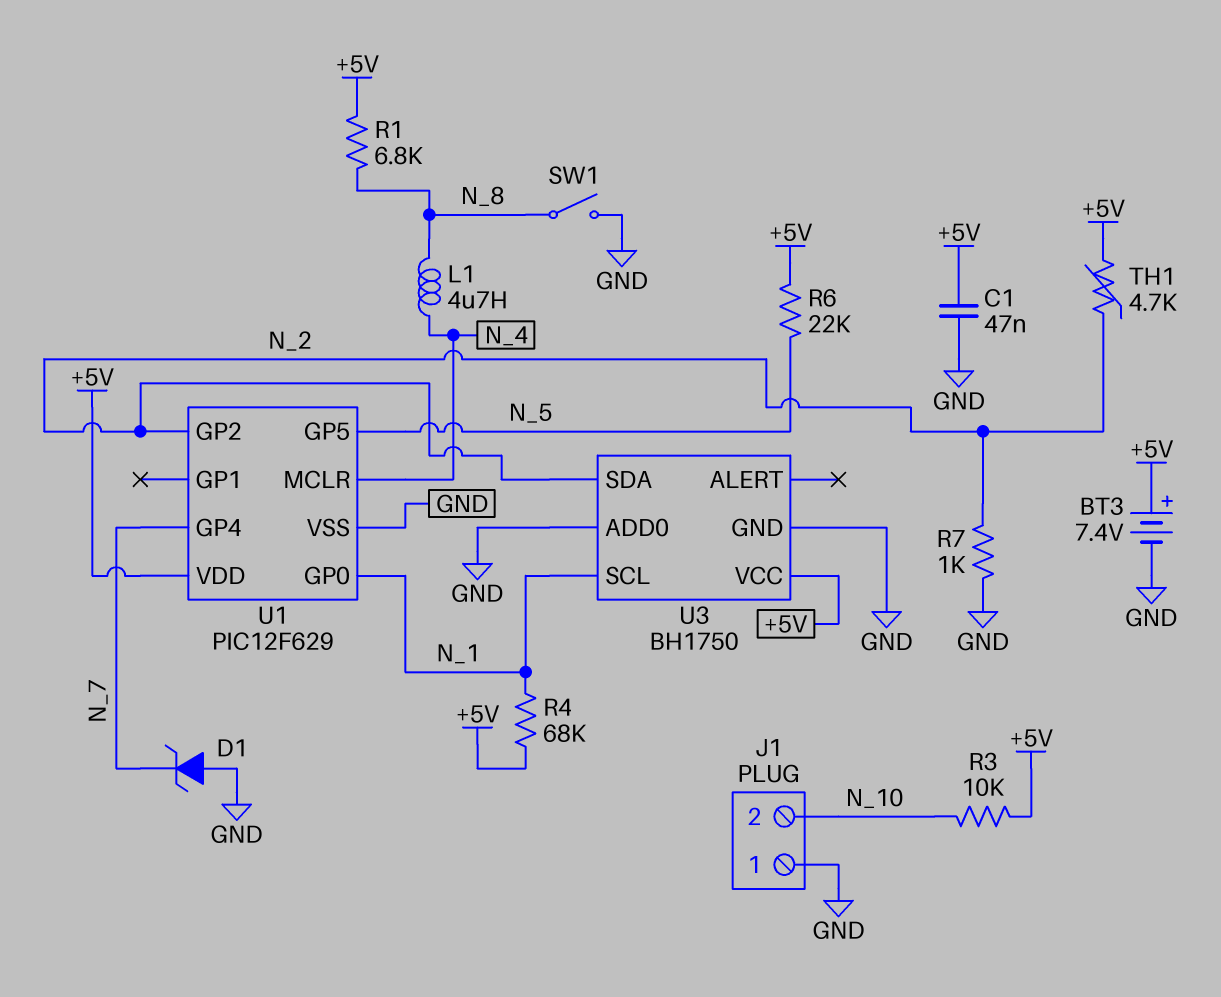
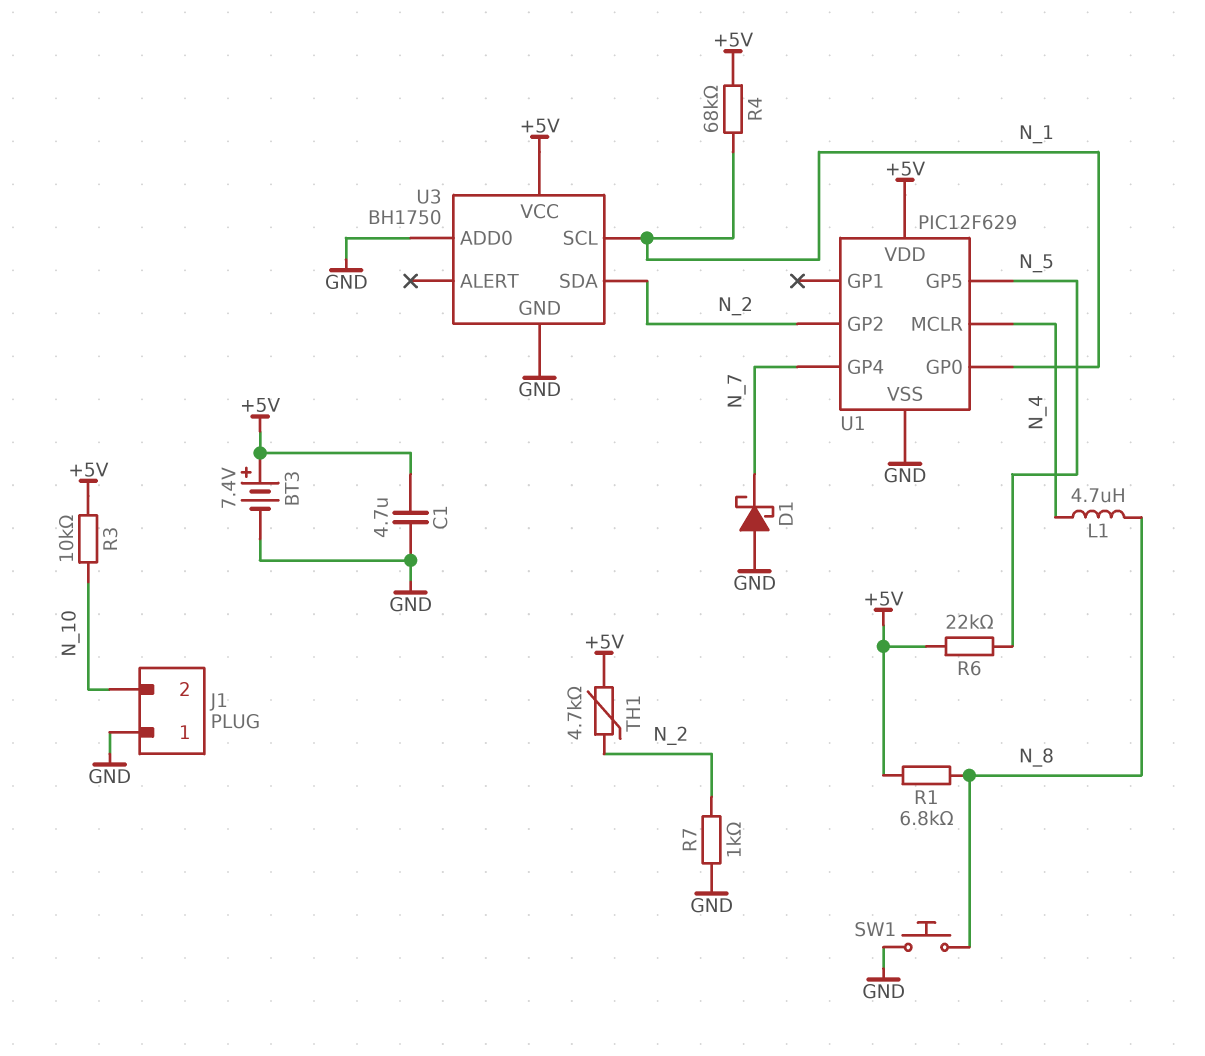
C1: 47nF (+5V, GND) -> 4.7uF (+5V, GND)
D1: zener (A GND, K N_7) -> schottky (A GND, K N_7)
SW1: switch (GND, N_8) -> button (GND, N_8)

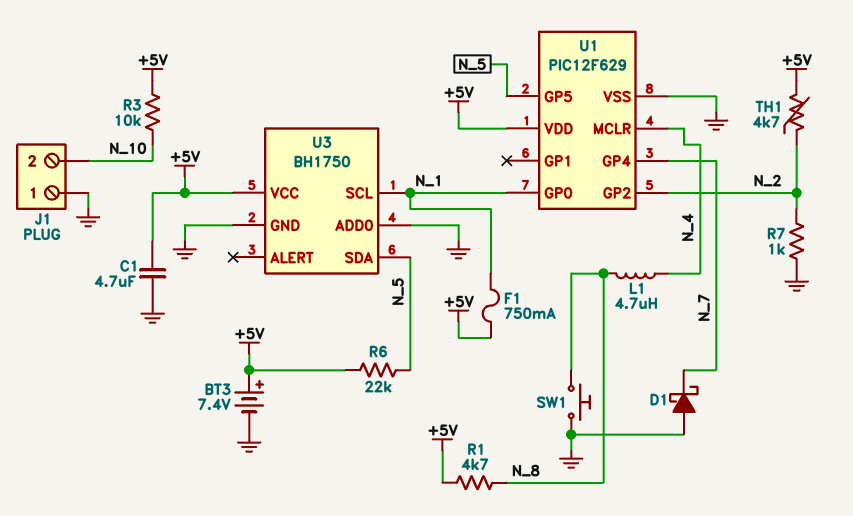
F1: none -> 750mA (+5V, N_1)
R1: 6.8k (+5V, N_8) -> 4.7k (+5V, N_8)
R4: 68k (+5V, N_1) -> none
U3 pin SDA: N_2 -> N_5

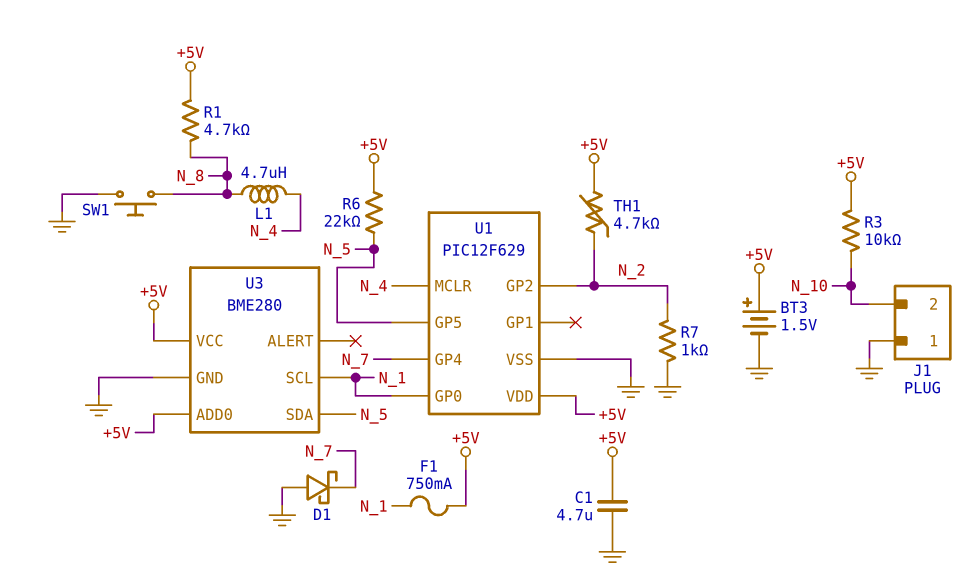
BT3: 7.4V (plus +5V, minus GND) -> 1.5V (plus +5V, minus GND)
U3: BH1750 -> BME280
U3 pin ADD0: GND -> +5V

